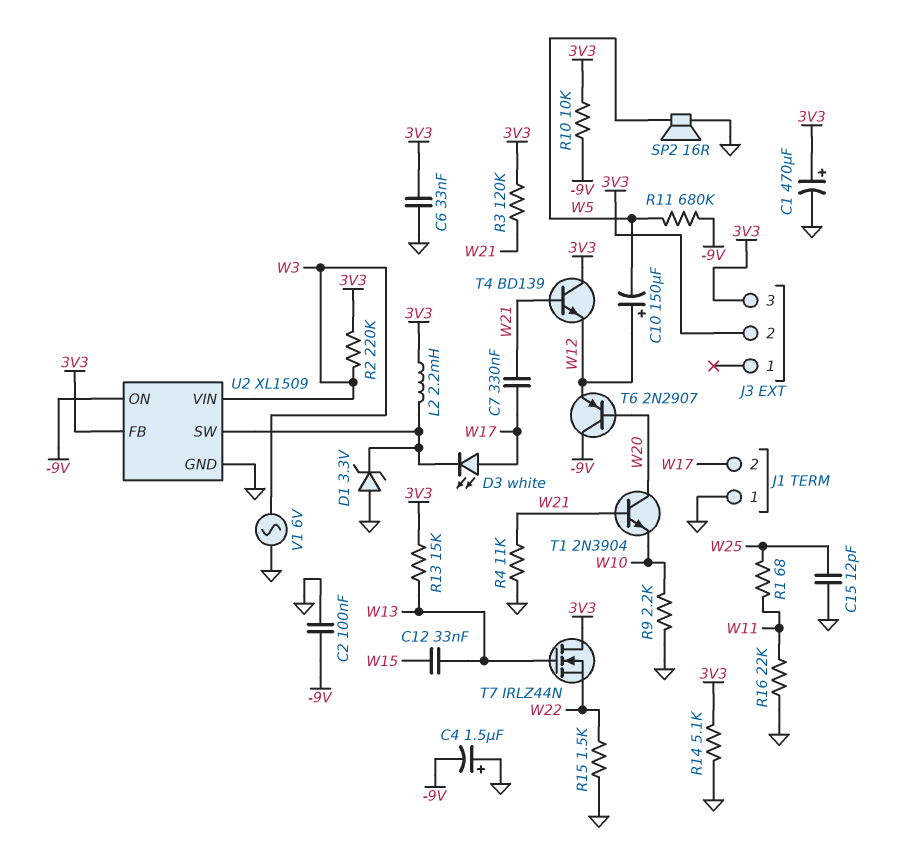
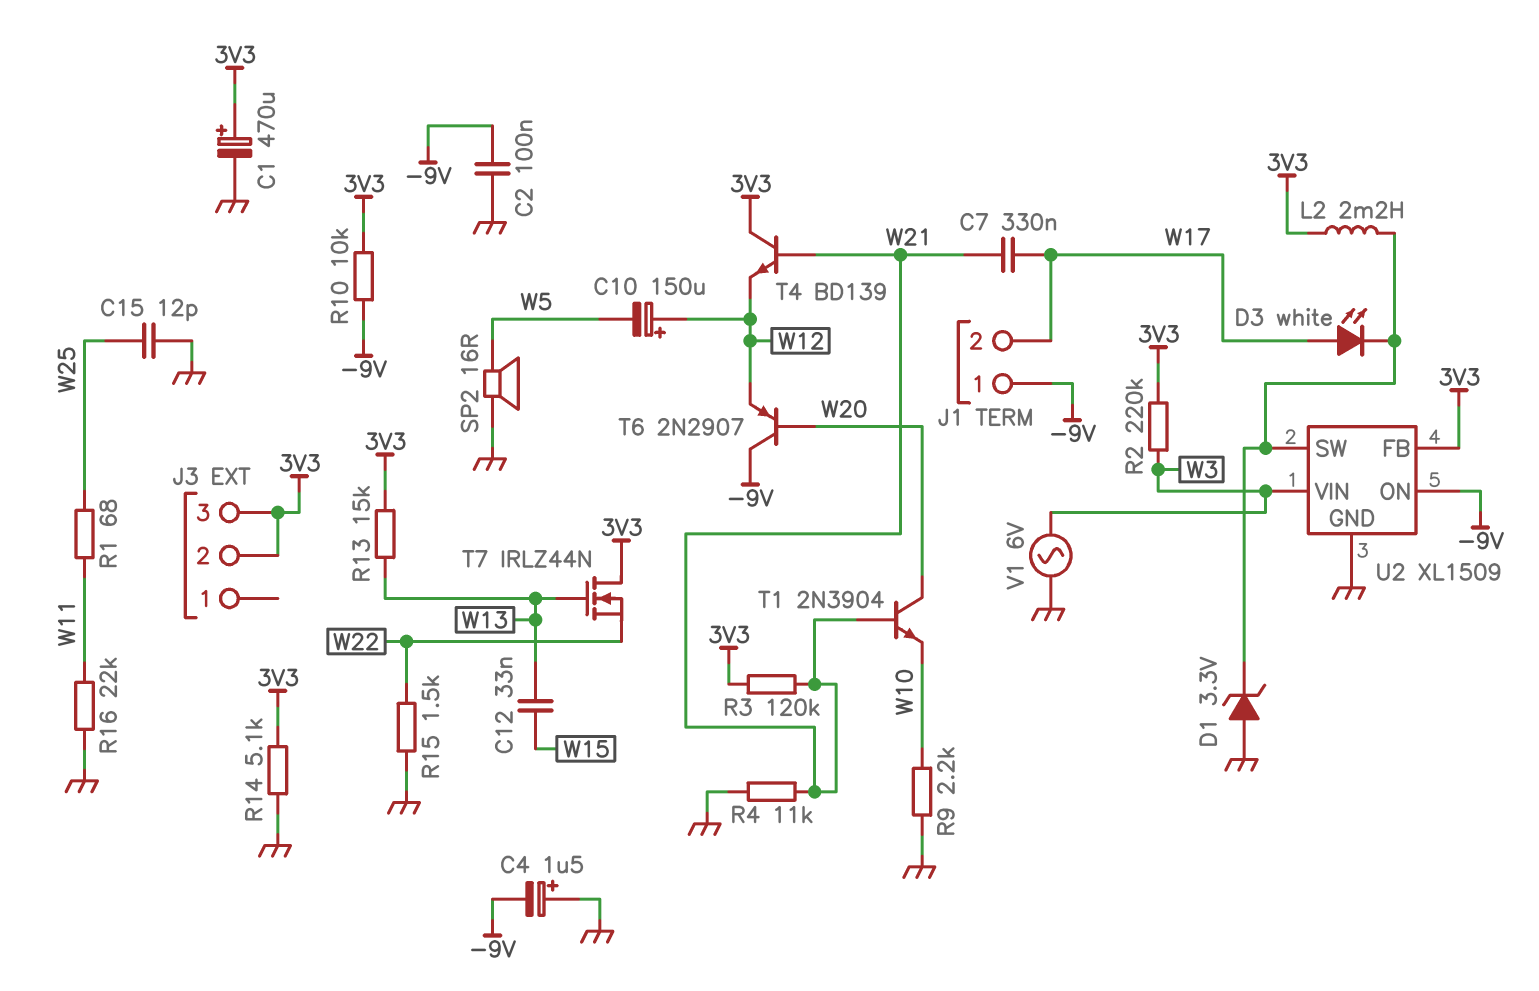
C6: 33nF (3V3, GND) -> none
J1 pin 1: GND -> -9V
R11: 680k (-9V, W5) -> none

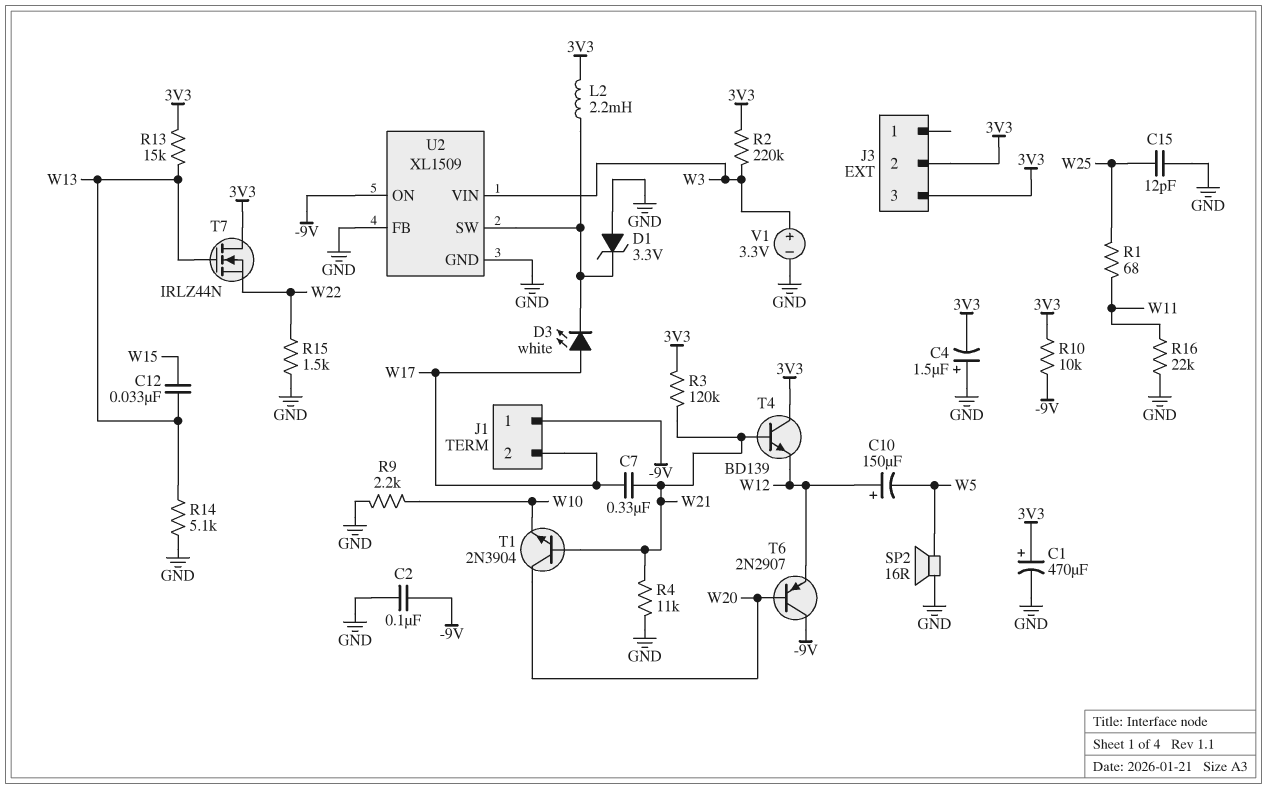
C4: 1.5uF (plus GND, minus -9V) -> 1.5uF (plus GND, minus 3V3)
R14: 5.1k (3V3, GND) -> 5.1k (GND, W13)
U2 pin FB: 3V3 -> GND
V1: AC 6V (GND, W3) -> 3.3V (plus W3, minus GND)

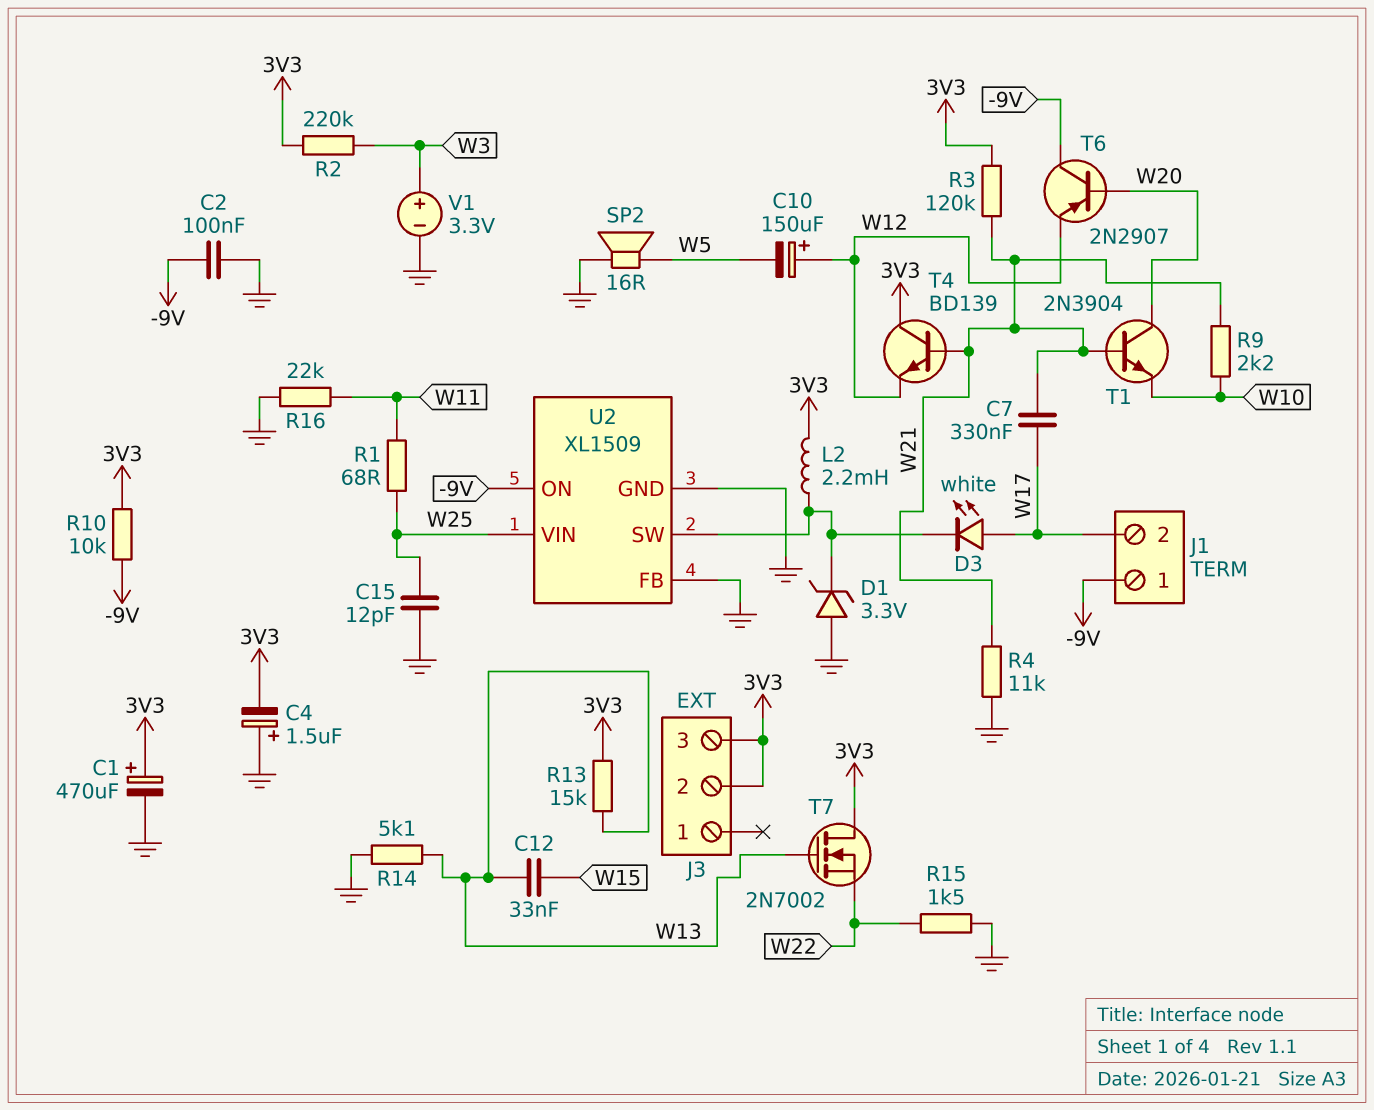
R9: 2.2k (GND, W10) -> 2.2k (W10, W21)
T7: NMOS IRLZ44N (G W13, D 3V3, S W22) -> NMOS 2N7002 (G W13, D 3V3, S W22)
U2 pin VIN: W3 -> W25

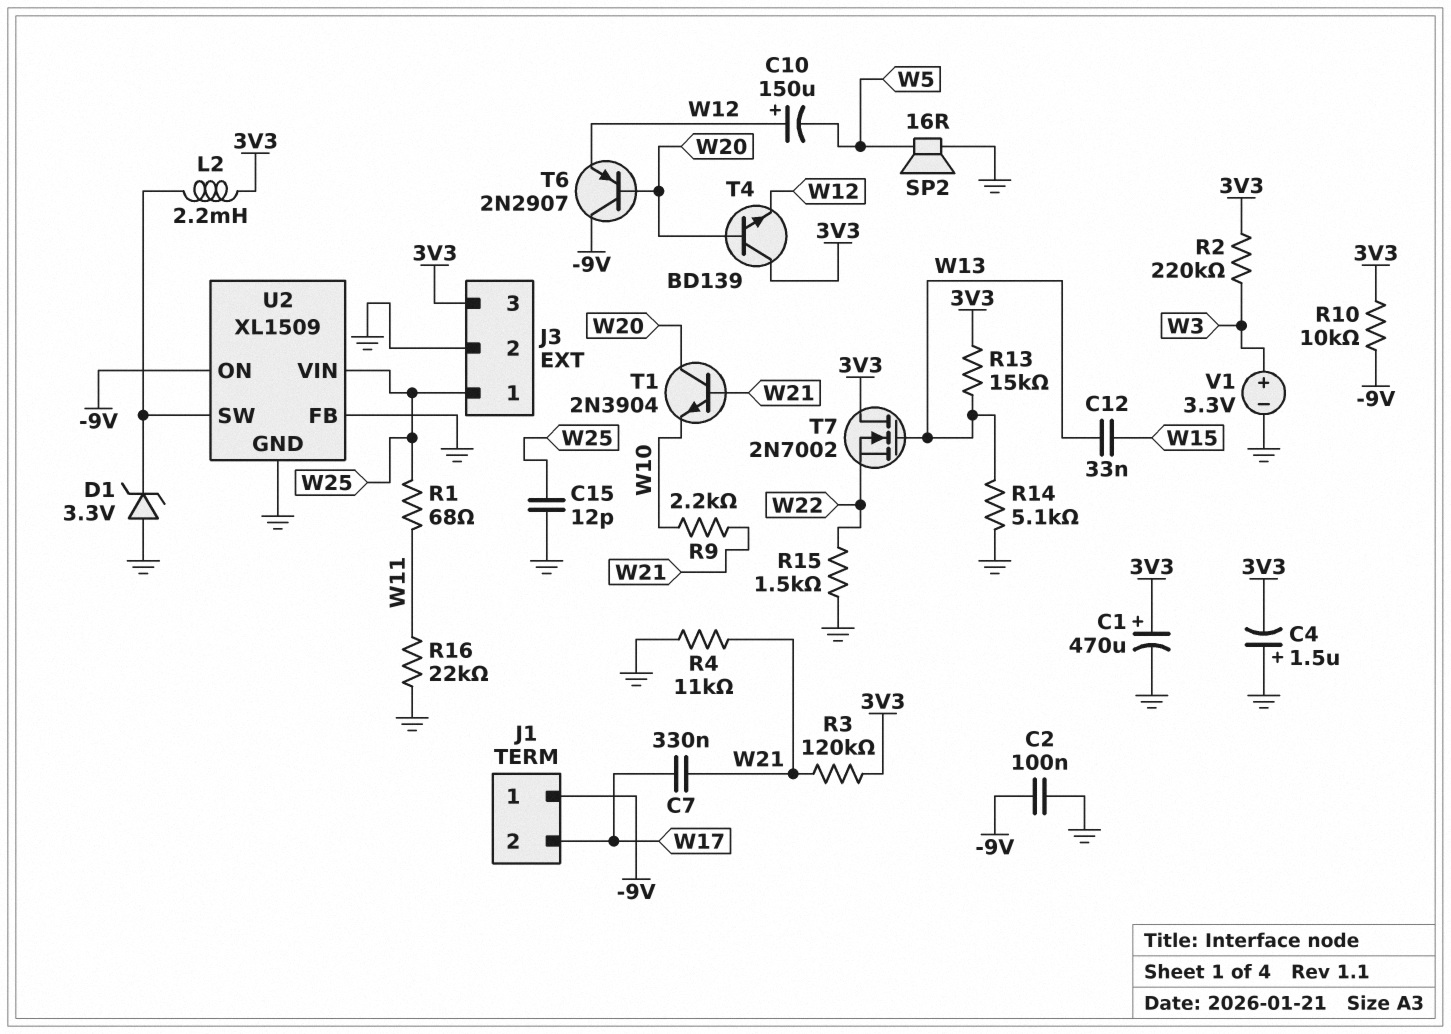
D3: LED white (A W17, K U2/SW) -> none
J3 pin 1: none -> W25
J3 pin 2: 3V3 -> GND
T4: NPN BD139 (B W21, C 3V3, E W12) -> NPN BD139 (B W20, C 3V3, E W12)

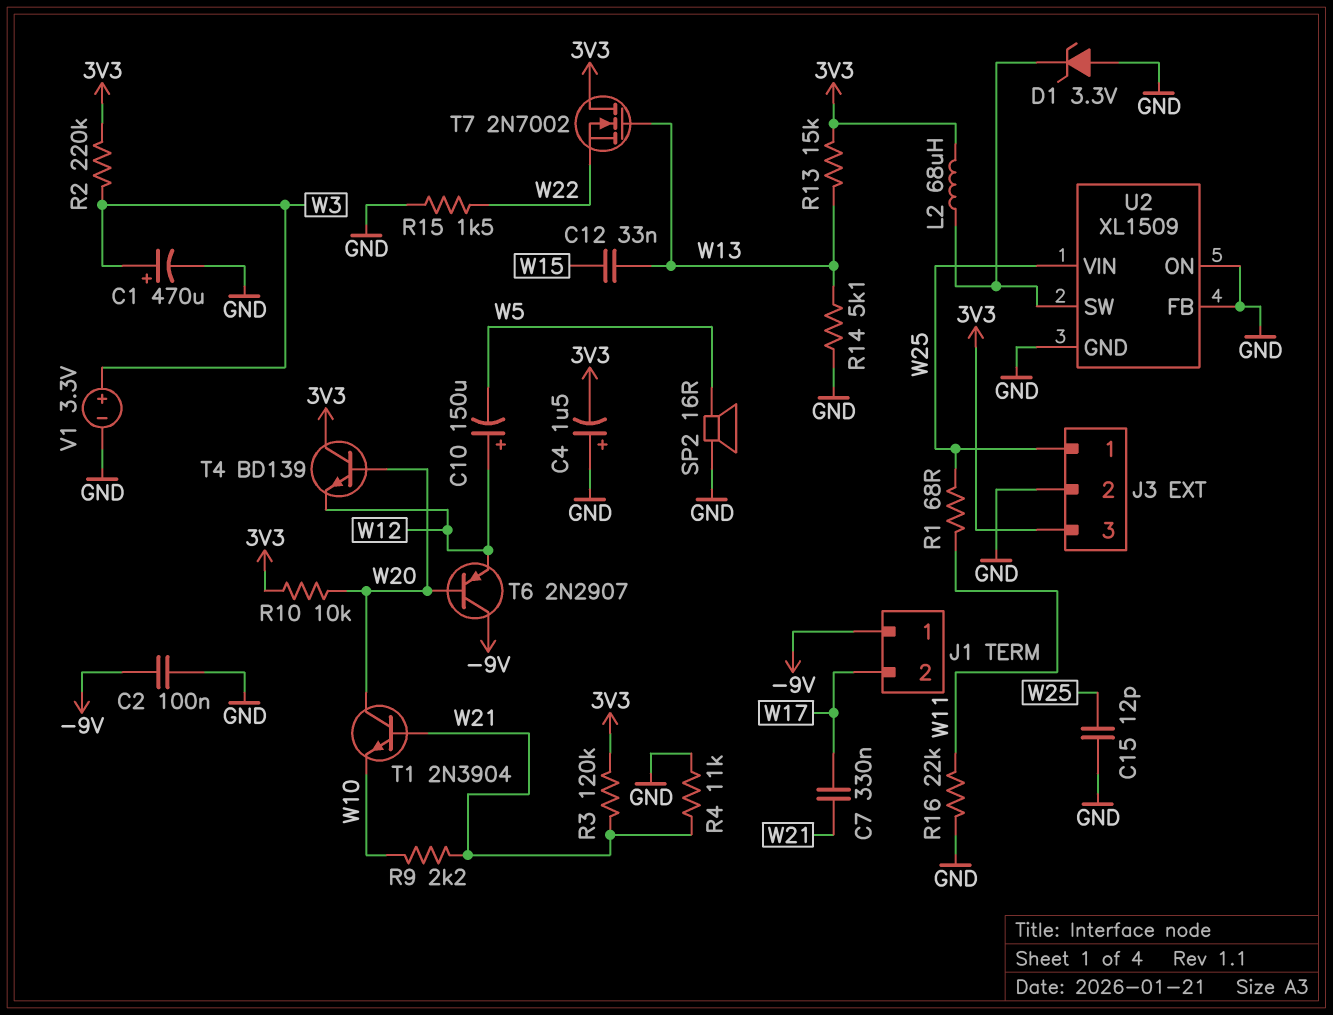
C1: 470uF (plus 3V3, minus GND) -> 470uF (plus W3, minus GND)
L2: 2.2mH (3V3, U2/SW) -> 68uH (3V3, U2/SW)
R10: 10k (-9V, 3V3) -> 10k (3V3, W20)
U2 pin ON: -9V -> GND

